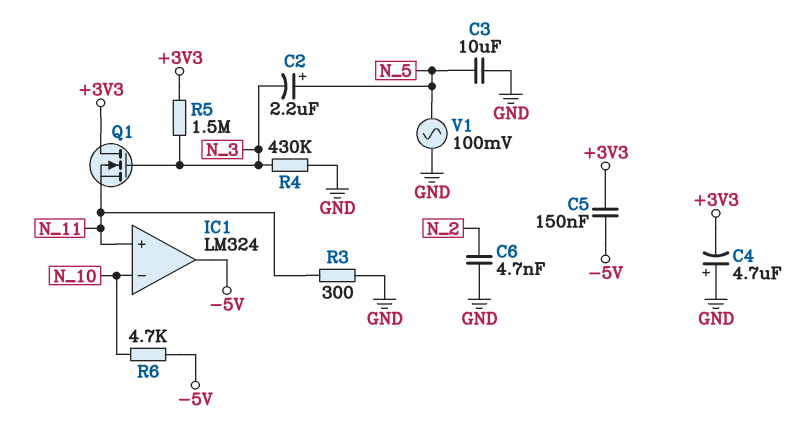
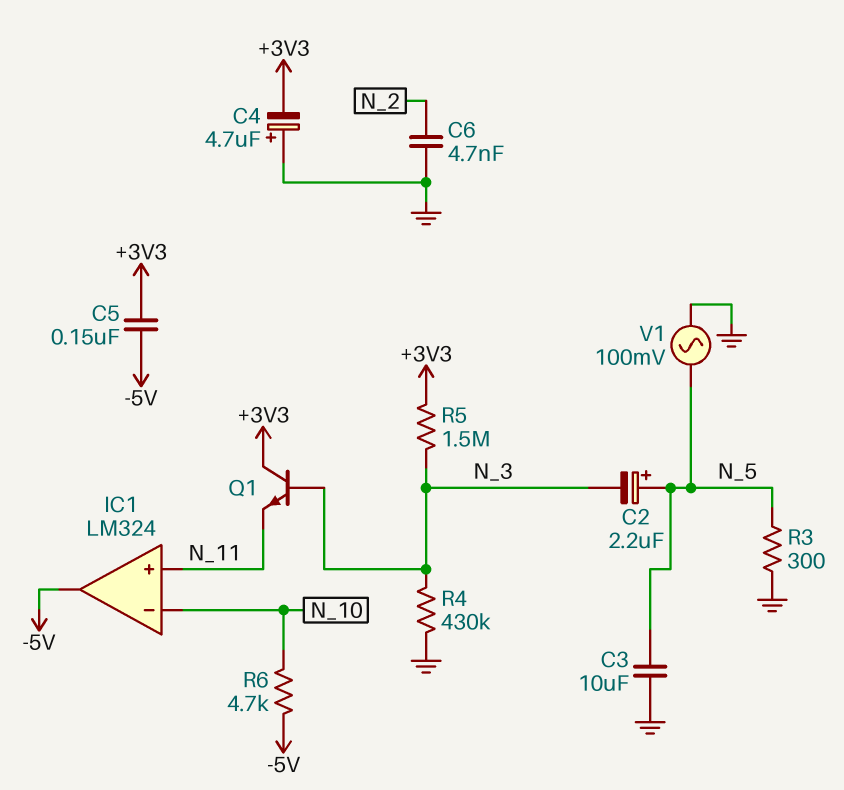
Q1: NMOS (G N_3, D +3V3, S N_11) -> NPN (B N_3, C +3V3, E N_11)
R3: 300 (GND, N_11) -> 300 (GND, N_5)

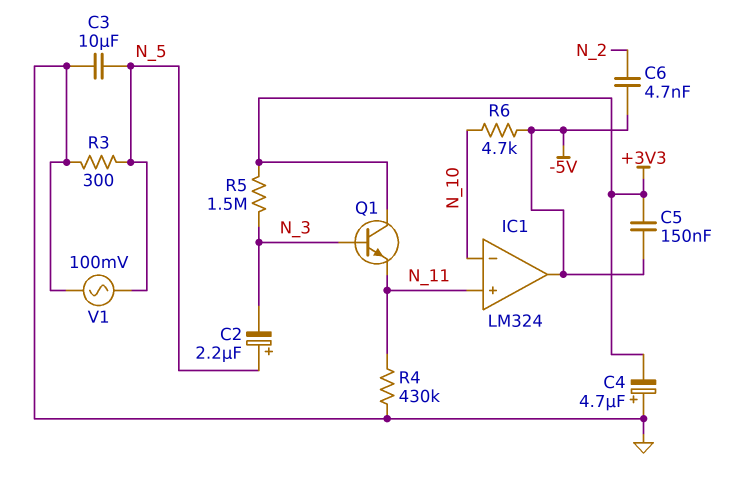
C6: 4.7nF (GND, N_2) -> 4.7nF (-5V, N_2)
R4: 430k (GND, N_3) -> 430k (GND, N_11)

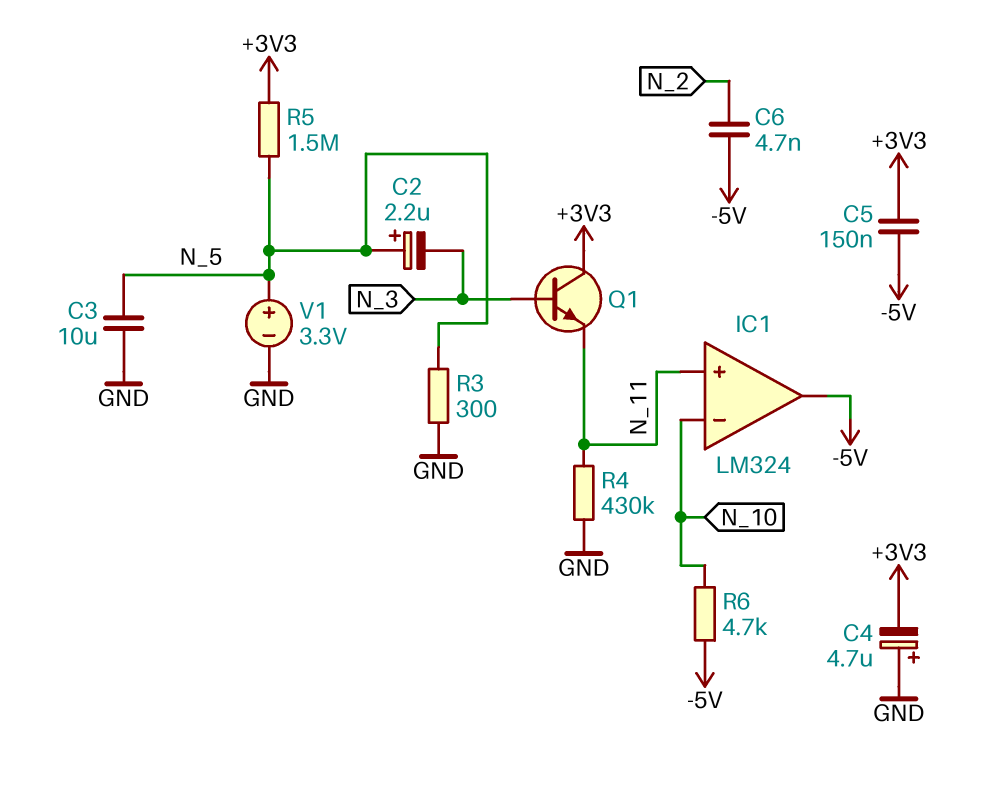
R5: 1.5M (+3V3, N_3) -> 1.5M (+3V3, N_5)
V1: AC 100mV (GND, N_5) -> 3.3V (plus N_5, minus GND)

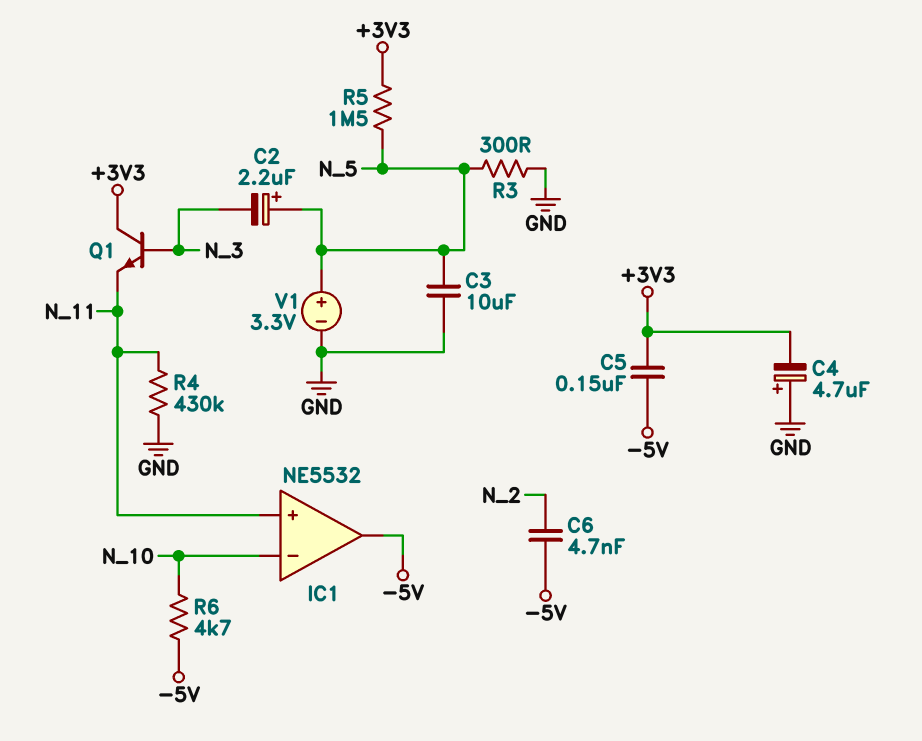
IC1: LM324 -> NE5532

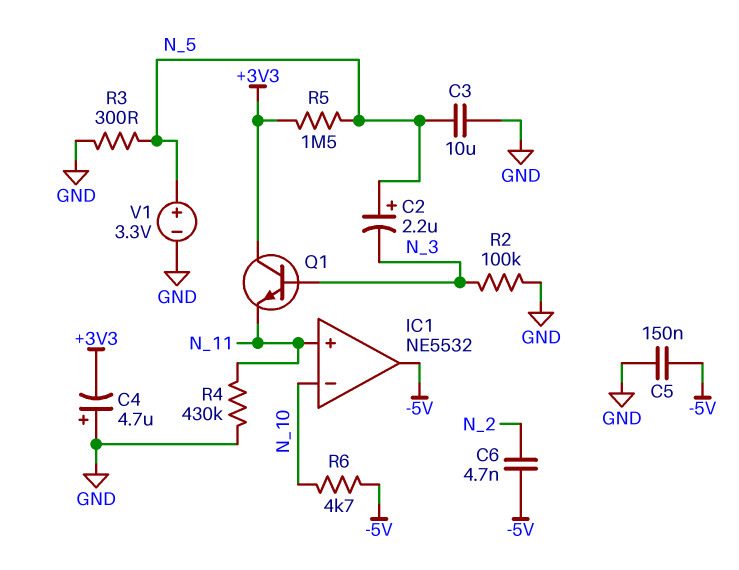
C5: 150nF (+3V3, -5V) -> 150nF (-5V, GND)
R2: none -> 100k (GND, N_3)

